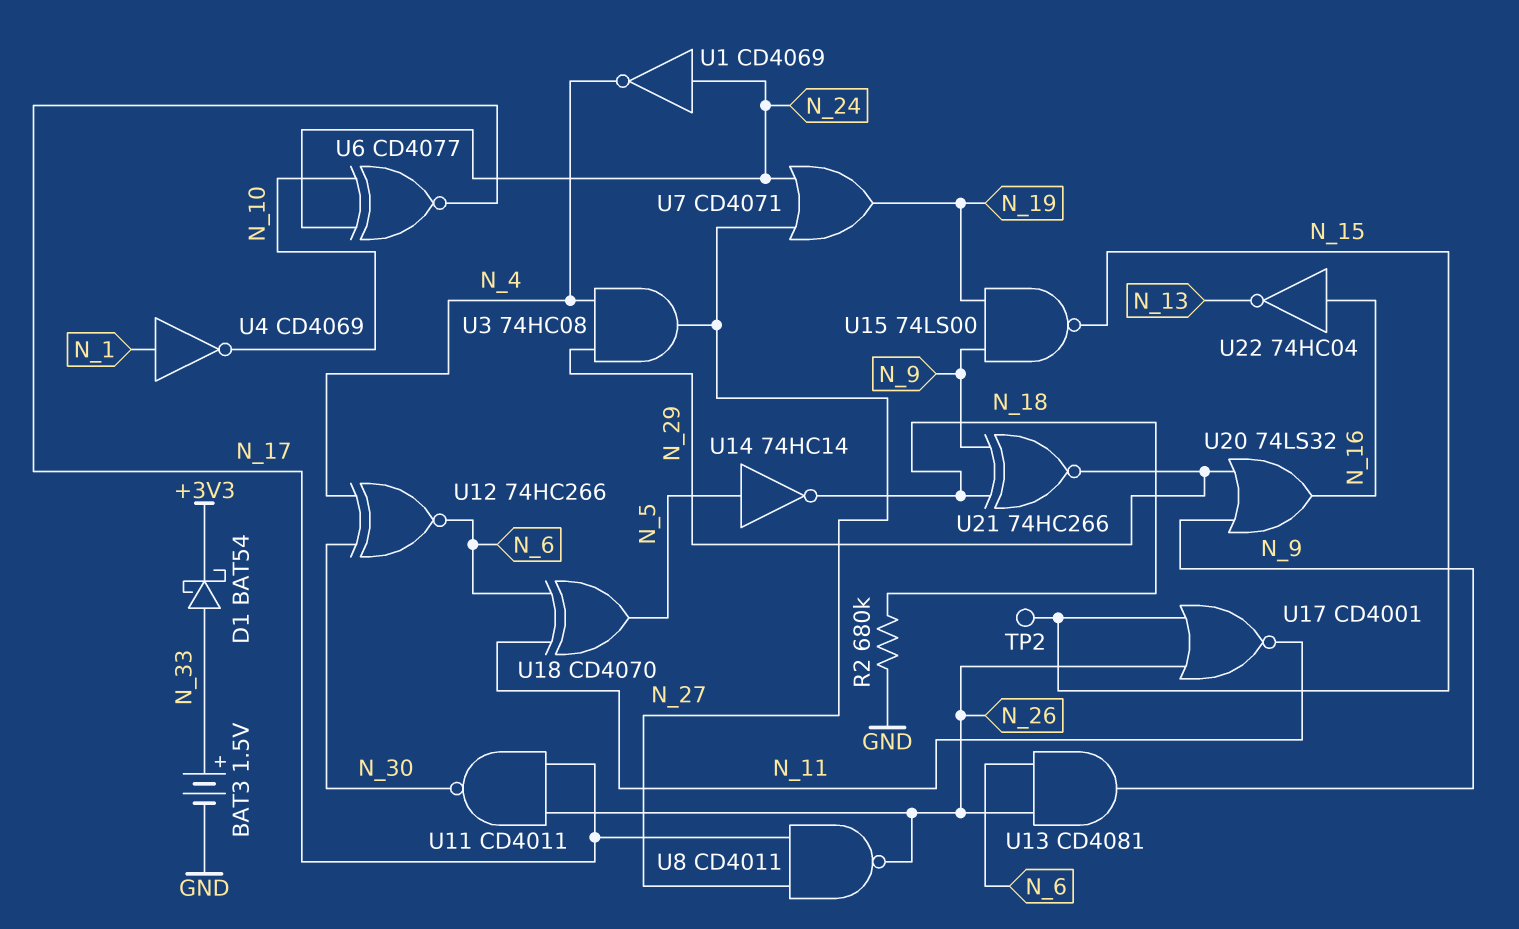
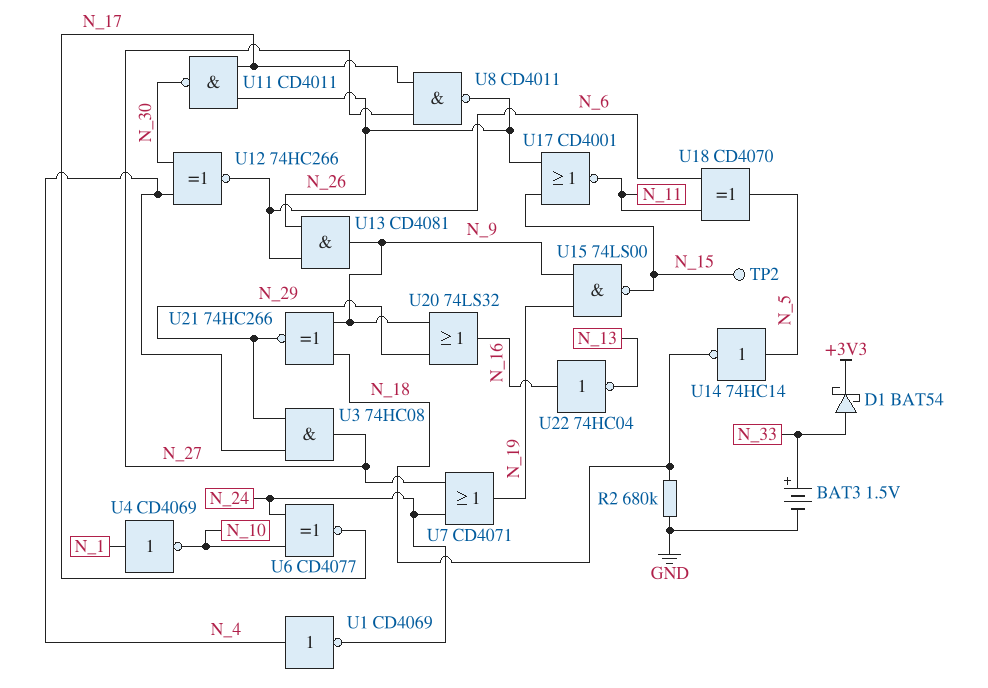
U1: NOT CD4069 (in N_24, out N_4) -> NOT CD4069 (in N_4, out N_24)

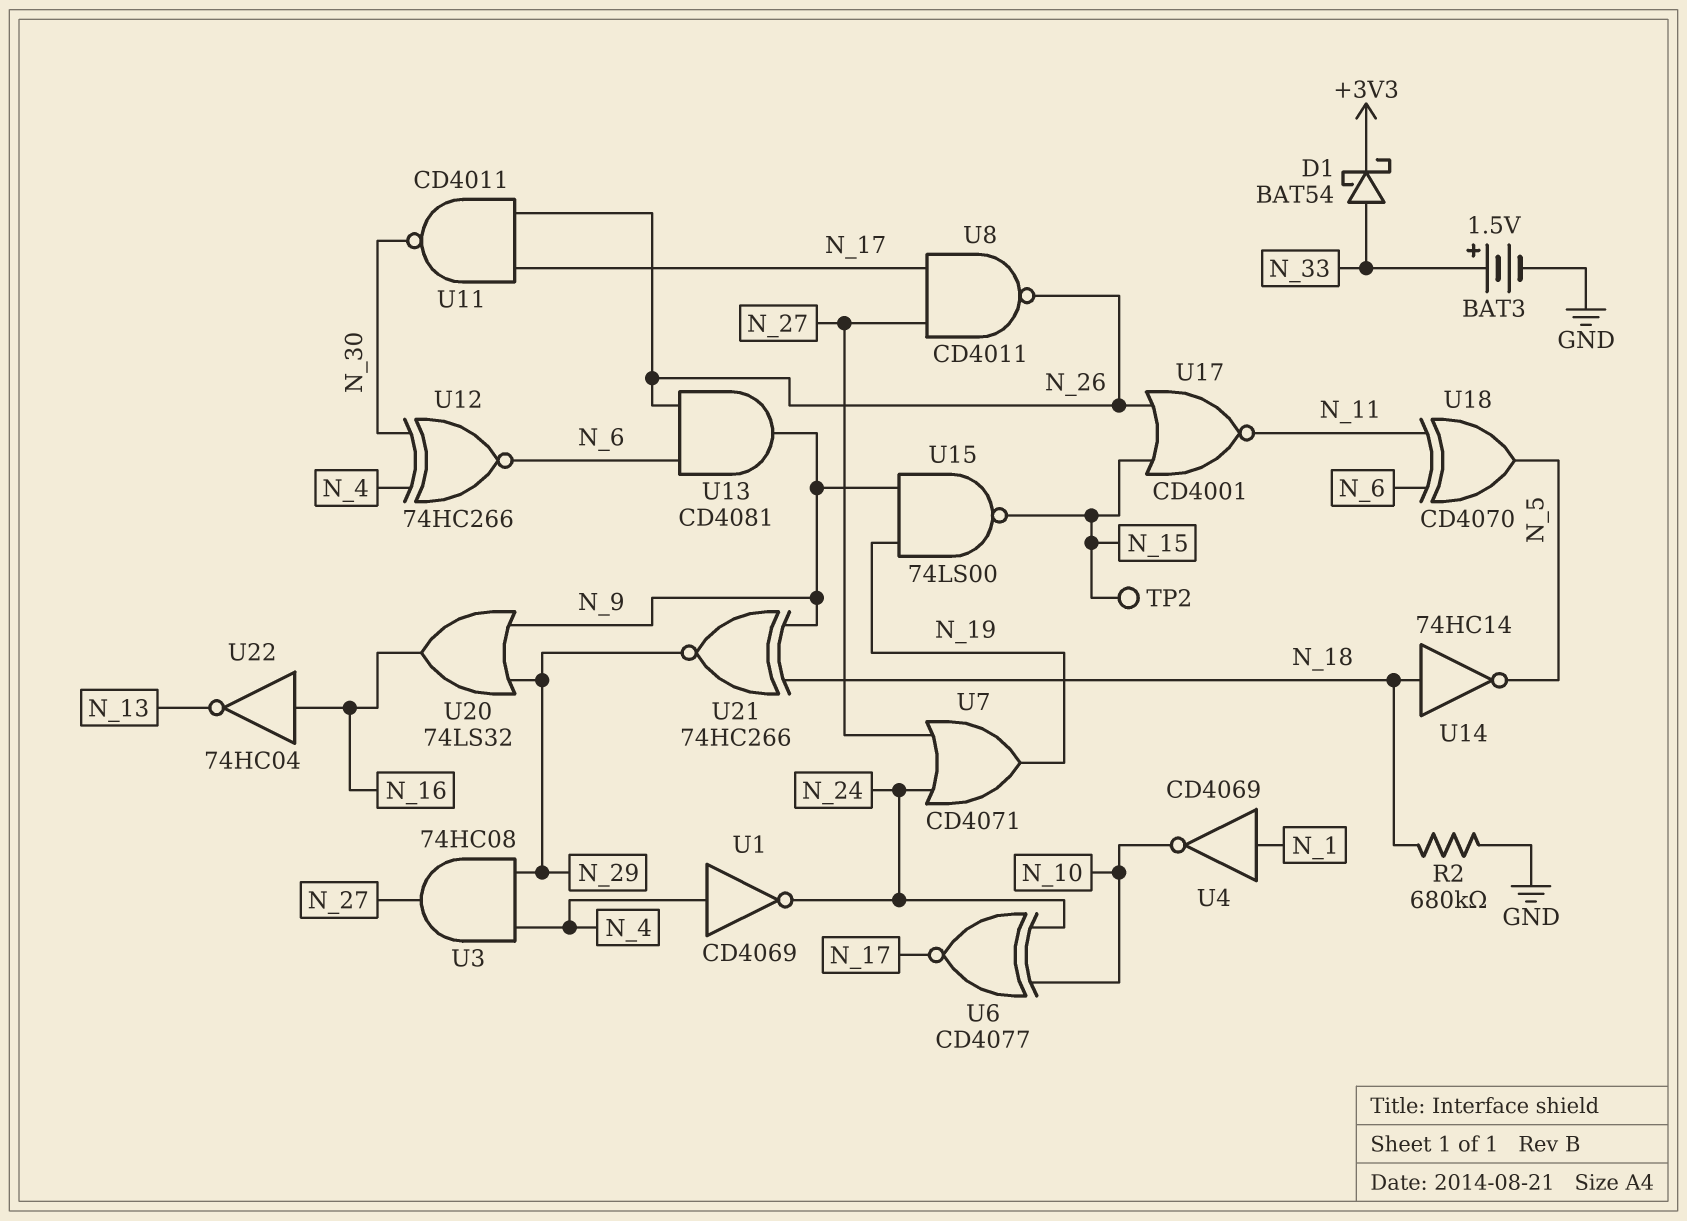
U14: NOT 74HC14 (in N_5, out N_18) -> NOT 74HC14 (in N_18, out N_5)

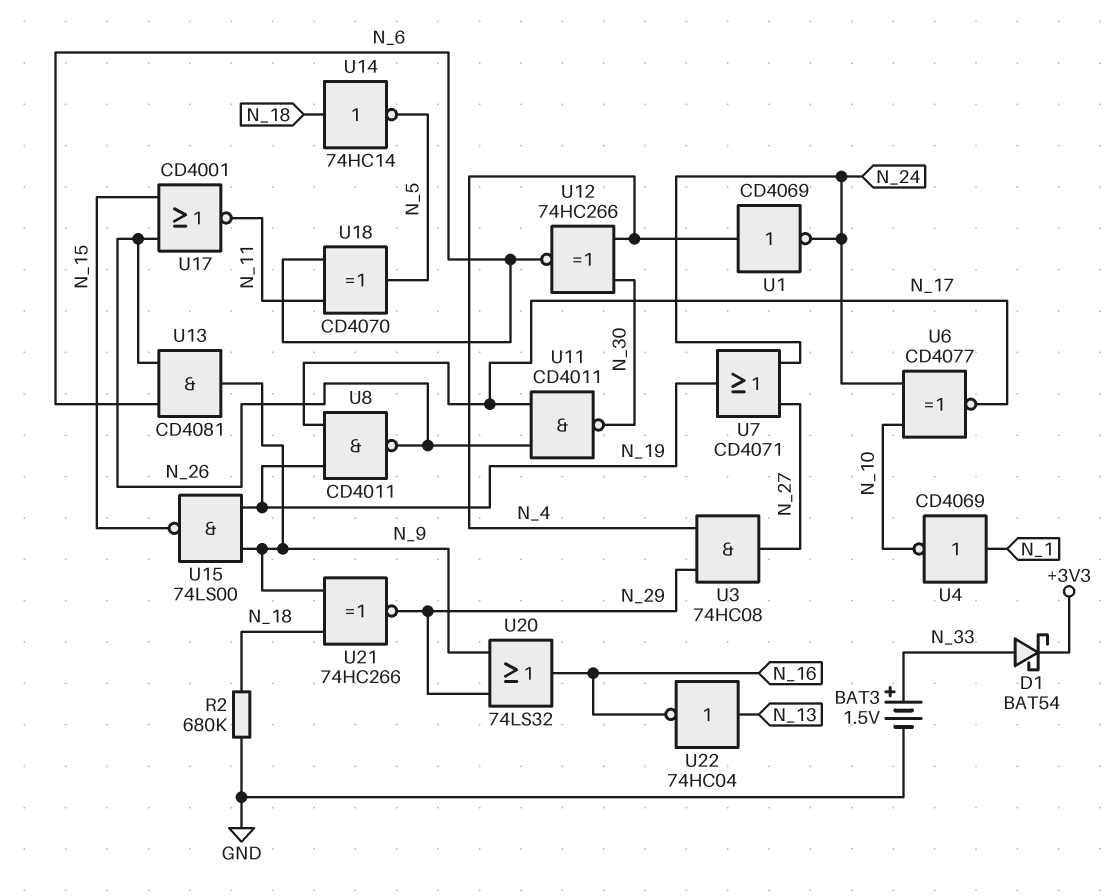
TP2: test point (N_15) -> none
U8: NAND CD4011 (in N_17, in N_27, out N_26) -> NAND CD4011 (in N_17, in N_19, out N_26)
U22: NOT 74HC04 (in N_16, out N_13) -> NOT 74HC04 (in N_13, out N_16)

